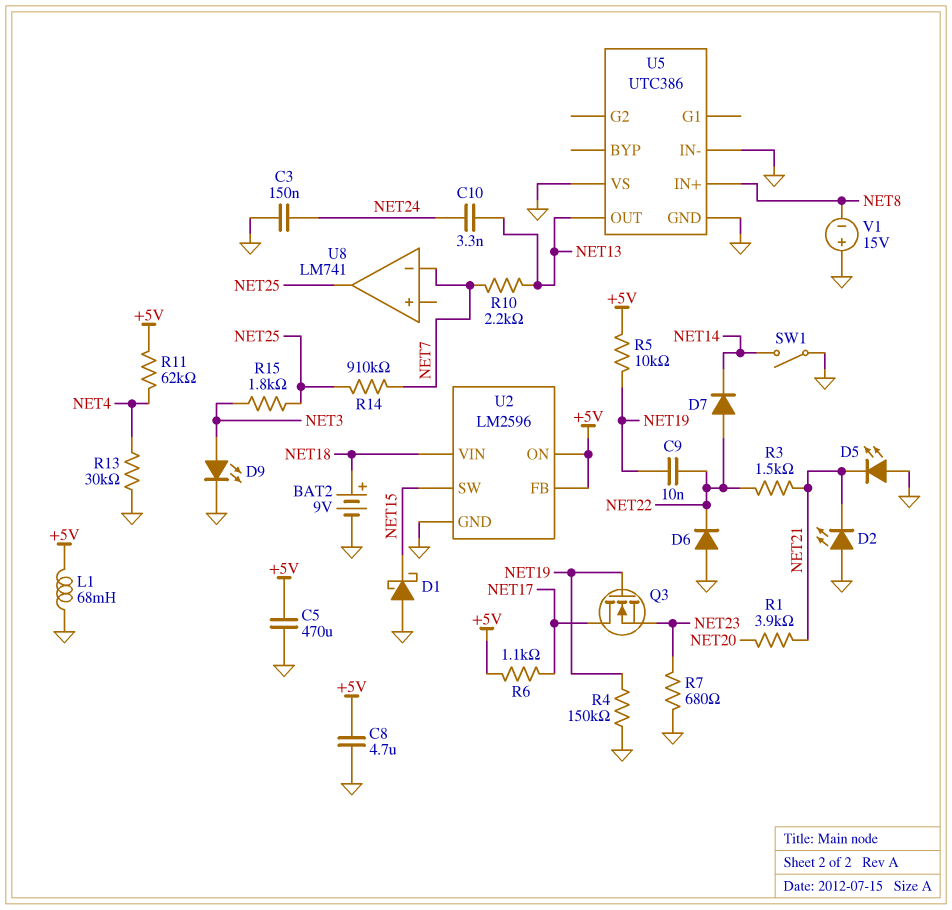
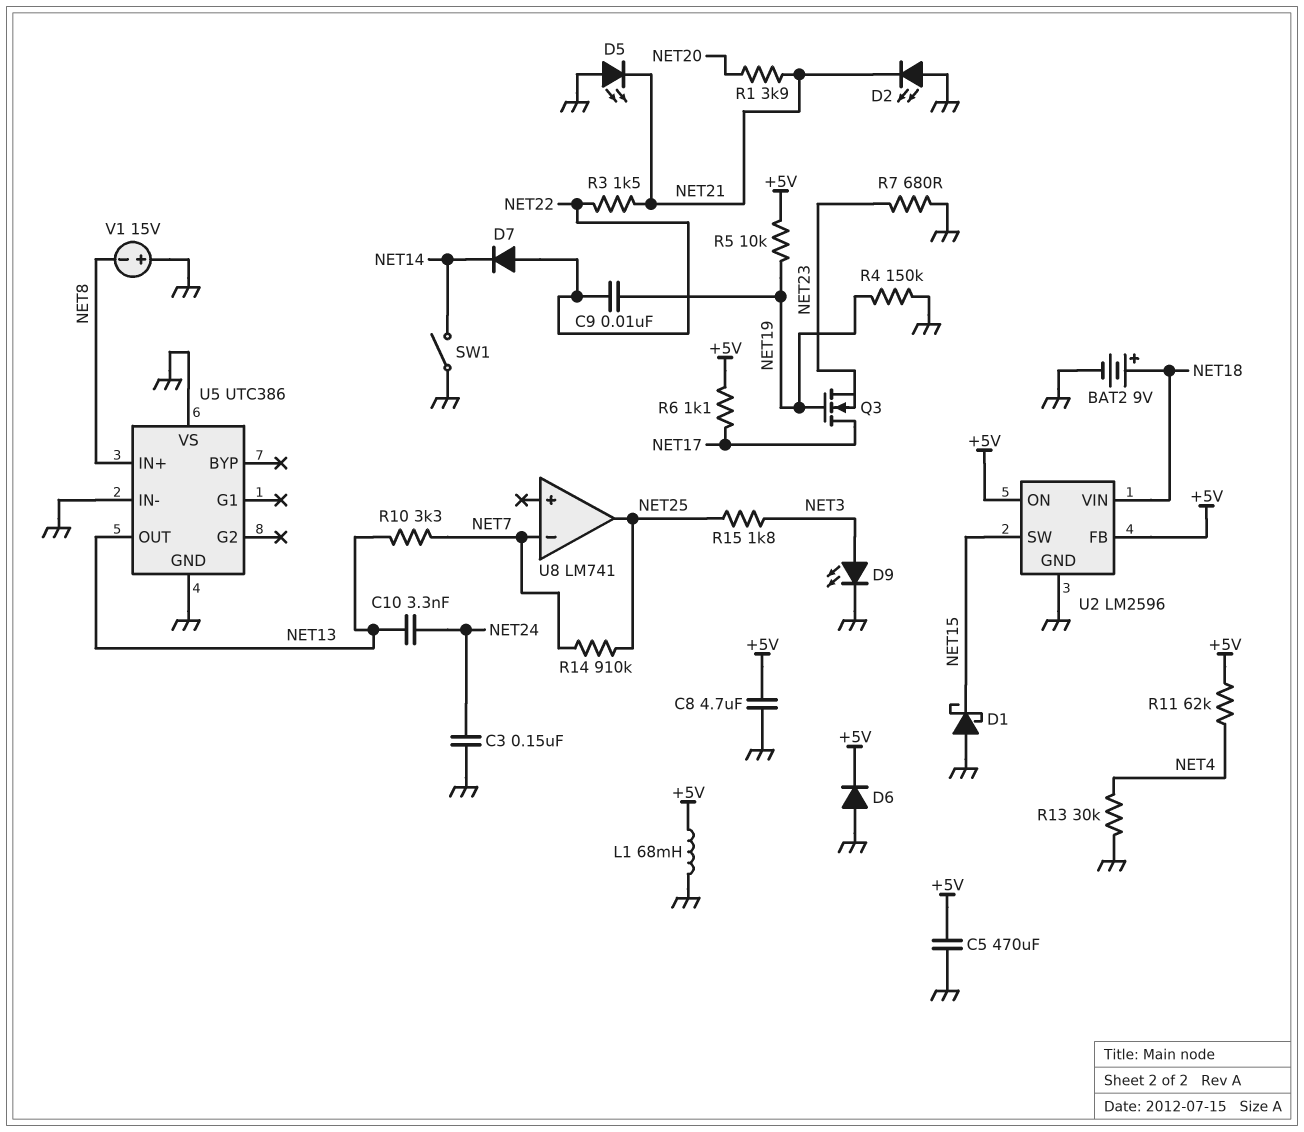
D6: diode (A GND, K NET22) -> diode (A GND, K +5V)
R10: 2.2k (NET7, NET13) -> 3.3k (NET7, NET13)

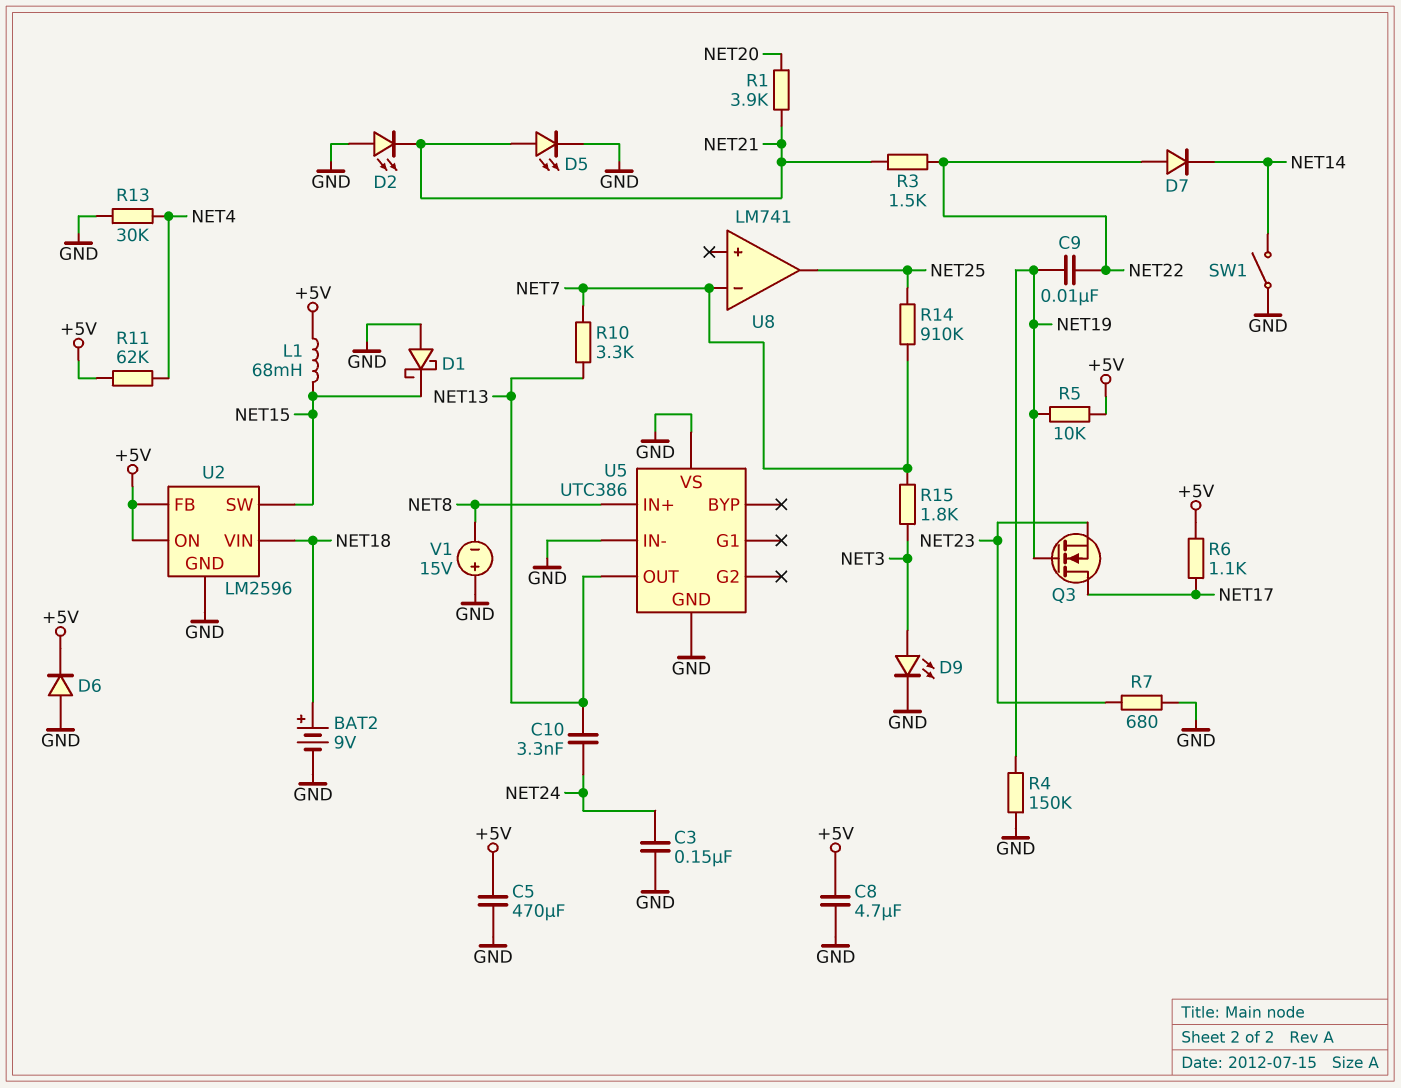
D5: LED (A GND, K NET21) -> LED (A NET21, K GND)
L1: 68mH (+5V, GND) -> 68mH (+5V, NET15)
R15: 1.8k (NET3, NET25) -> 1.8k (NET3, NET7)

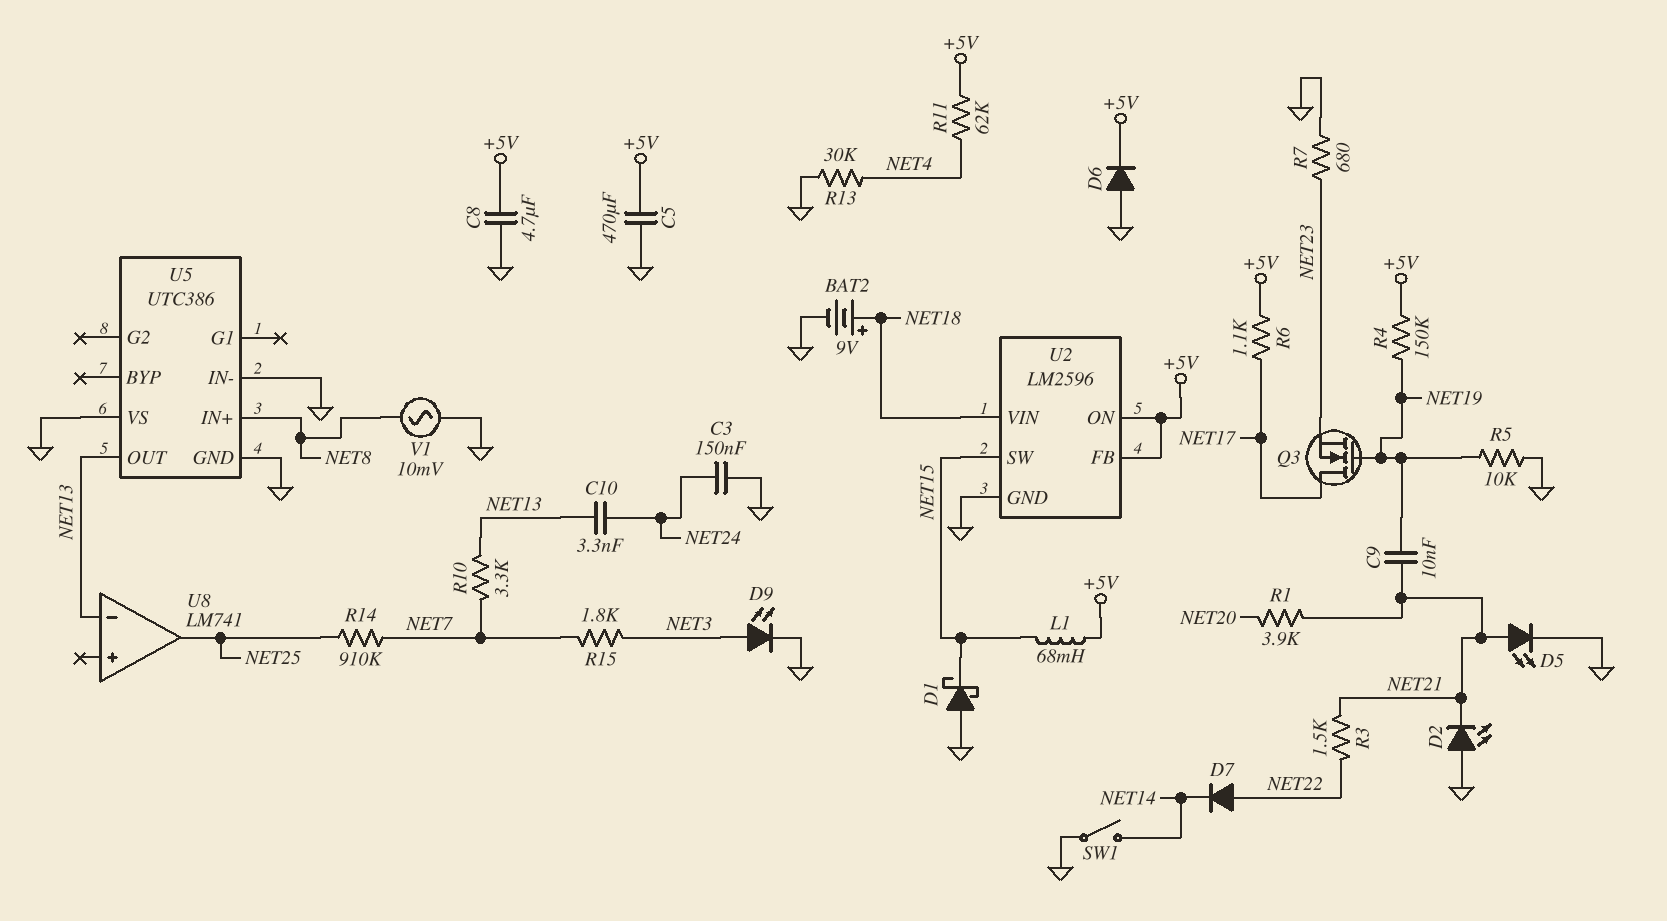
C9: 10nF (NET19, NET22) -> 10nF (NET19, NET21)
R4: 150k (GND, NET19) -> 150k (+5V, NET19)
R5: 10k (+5V, NET19) -> 10k (GND, NET19)
U8 pin in-: NET7 -> NET13
V1: 15V (plus GND, minus NET8) -> AC 10mV (GND, NET8)

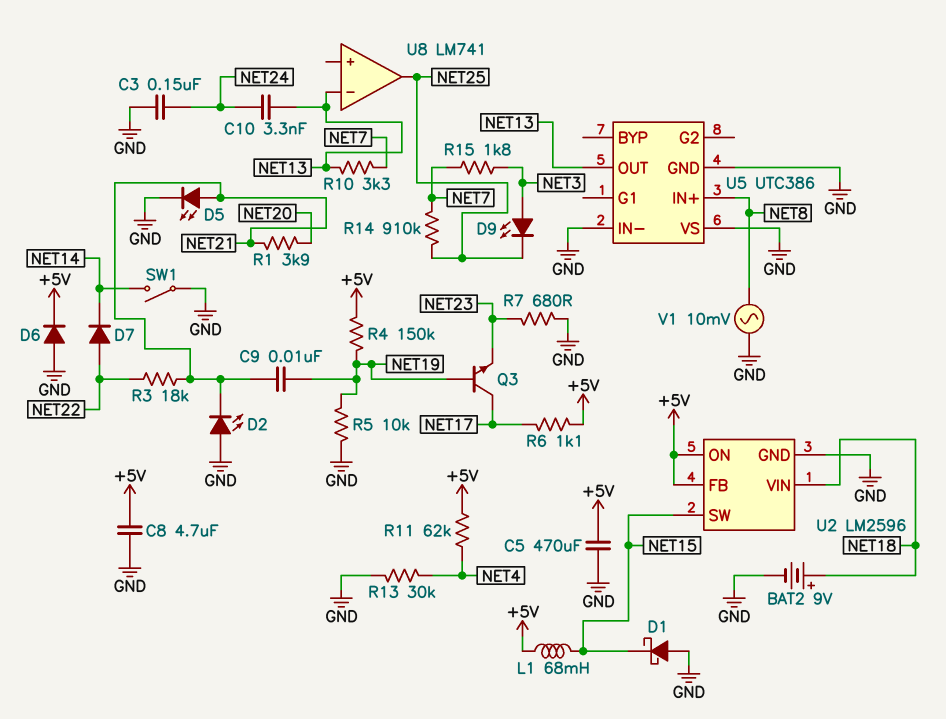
D9: LED (A NET3, K GND) -> LED (A NET3, K NET25)
Q3: NMOS (G NET19, D NET17, S NET23) -> NPN (B NET19, C NET17, E NET23)
R3: 1.5k (NET21, NET22) -> 18k (NET21, NET22)

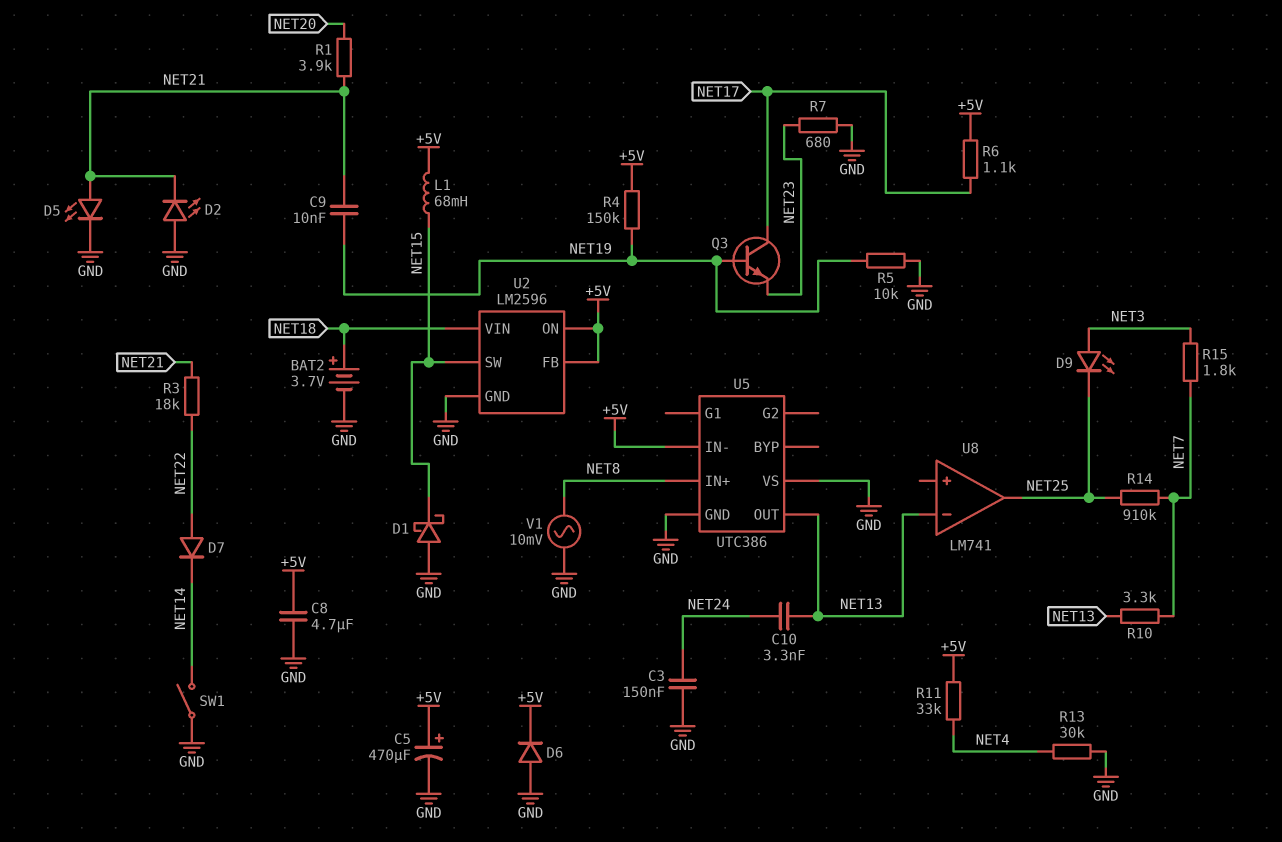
BAT2: 9V (plus NET18, minus GND) -> 3.7V (plus NET18, minus GND)
C5: 470uF (+5V, GND) -> 470uF (plus +5V, minus GND)
R11: 62k (+5V, NET4) -> 33k (+5V, NET4)
U5 pin IN-: GND -> +5V

